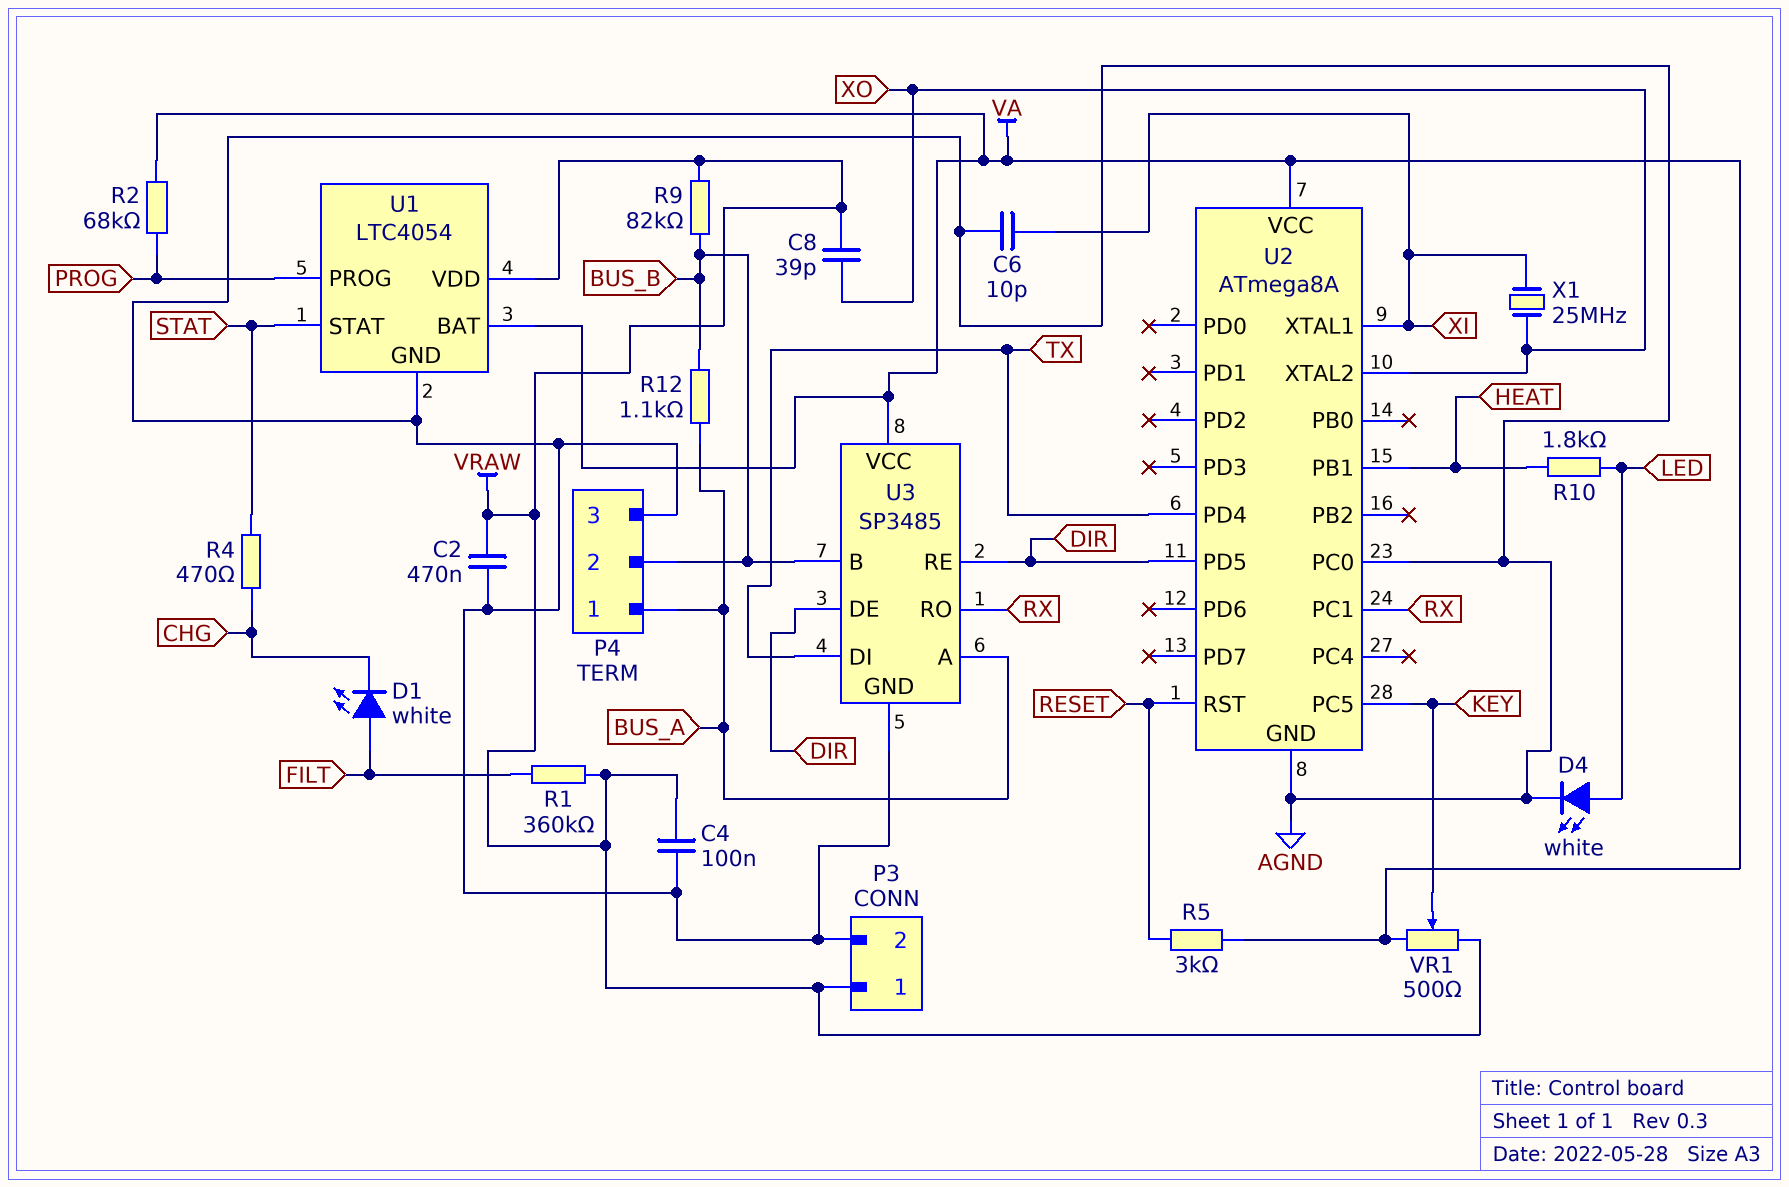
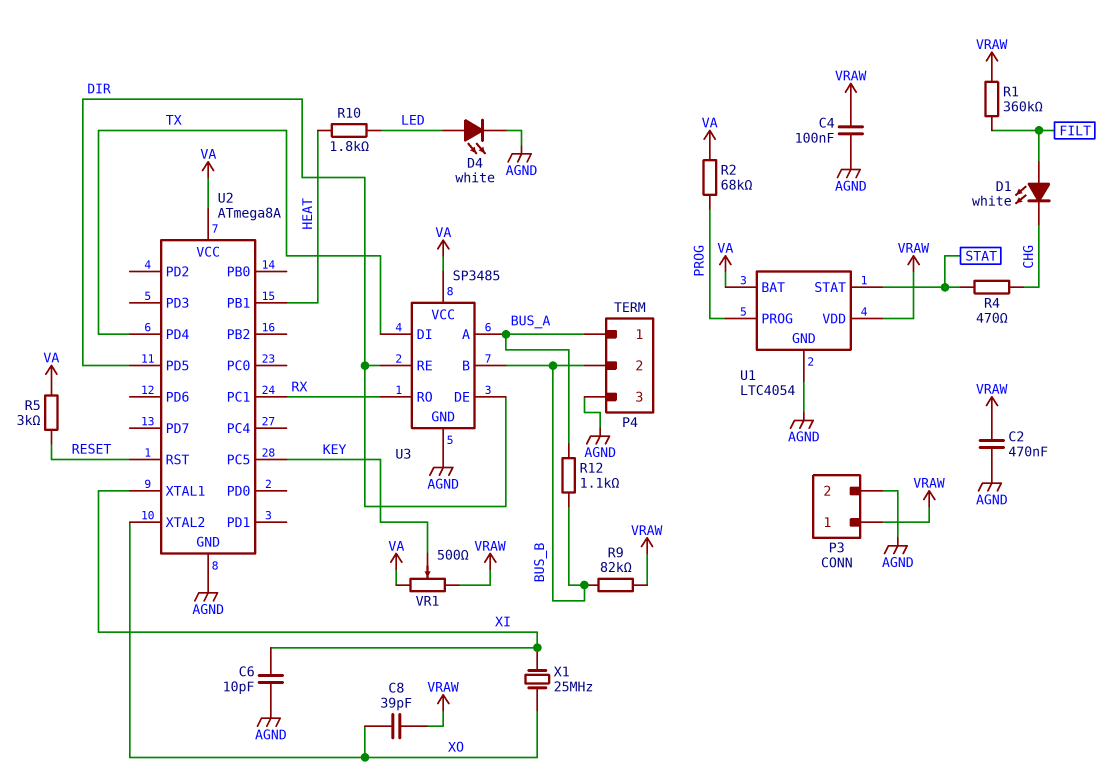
U2 pin PC0: AGND -> none

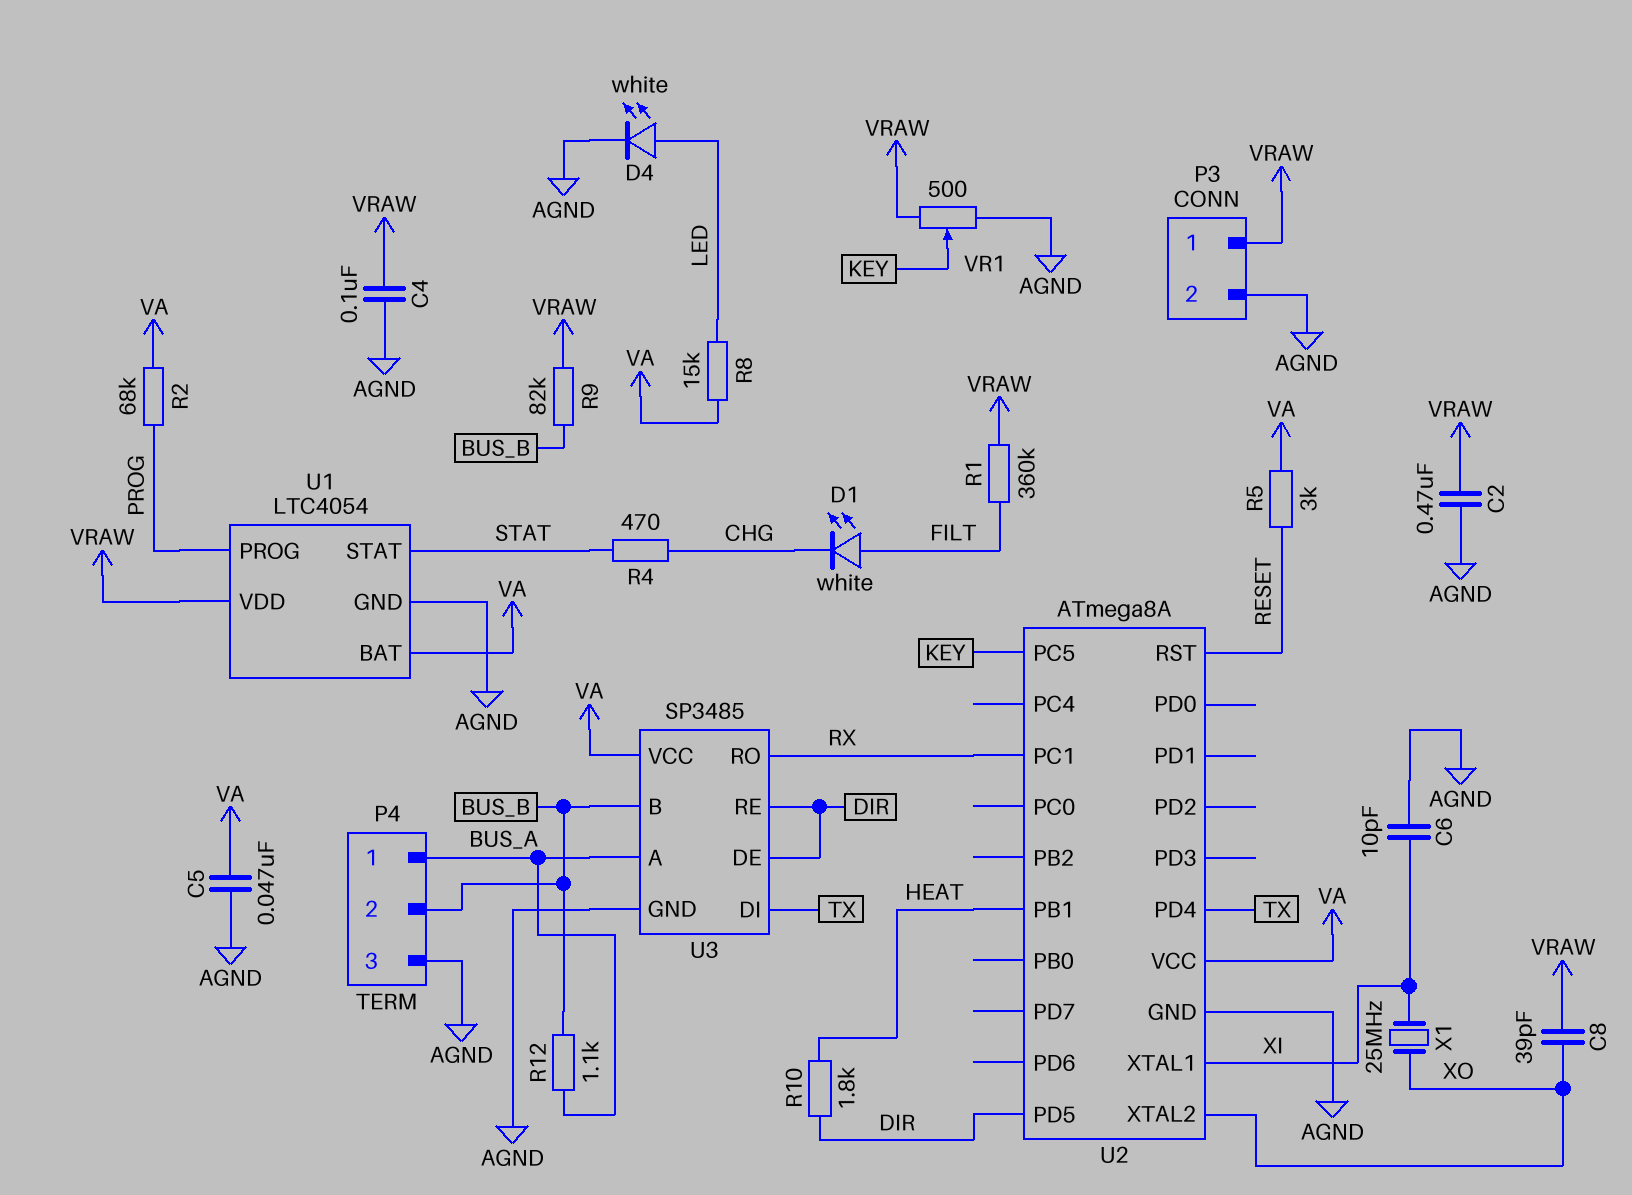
C5: none -> 47nF (AGND, VA)
R8: none -> 15k (LED, VA)
R10: 1.8k (HEAT, LED) -> 1.8k (DIR, HEAT)
VR1: 500 (VA, VRAW, wiper KEY) -> 500 (AGND, VRAW, wiper KEY)

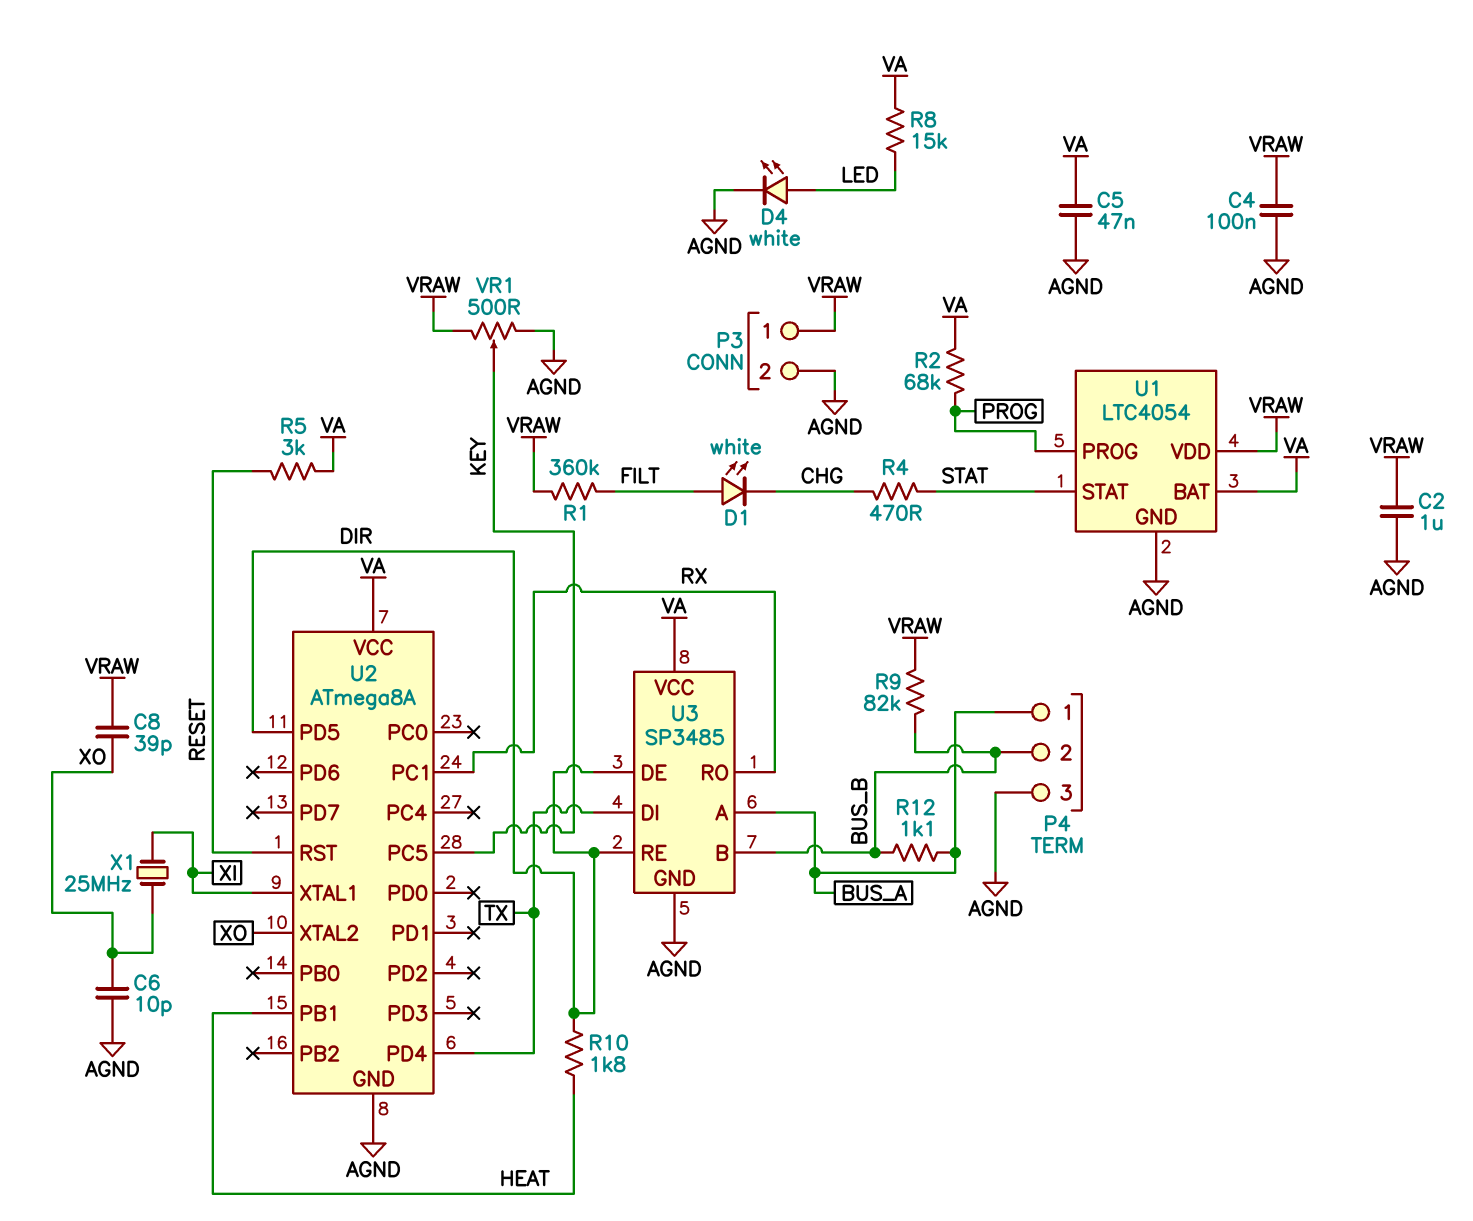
C2: 470nF (AGND, VRAW) -> 1uF (AGND, VRAW)
C6: 10pF (AGND, XI) -> 10pF (AGND, XO)

